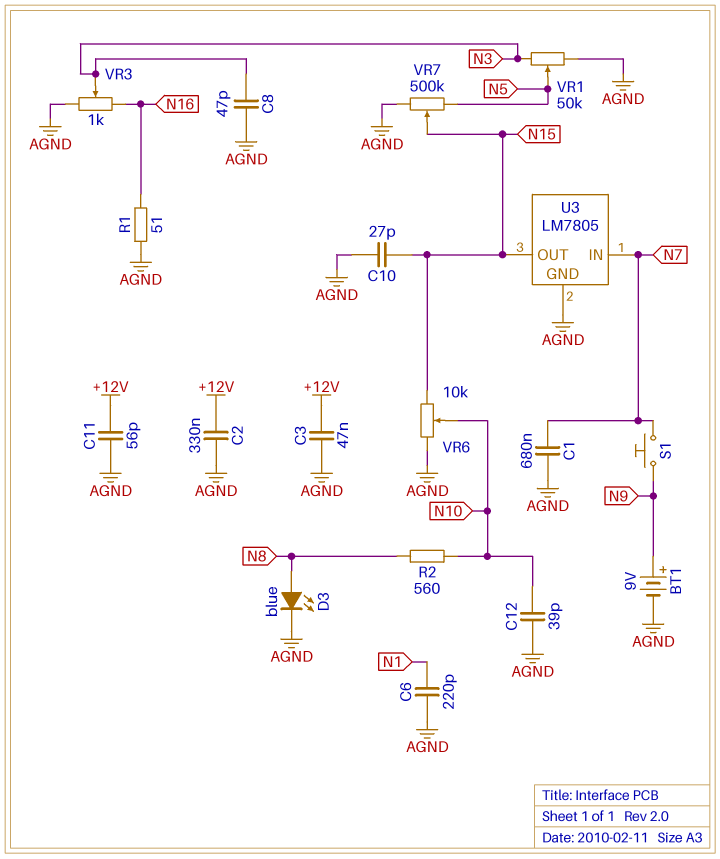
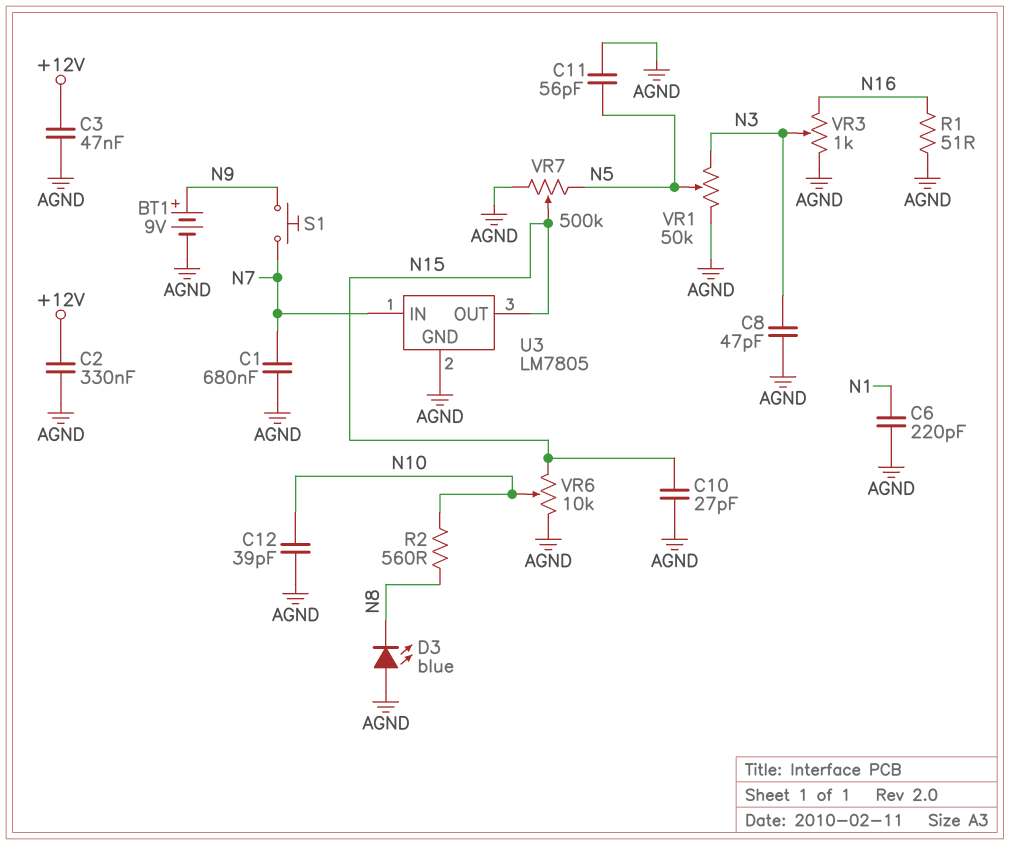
C11: 56pF (+12V, AGND) -> 56pF (AGND, N5)
D3: LED blue (A N8, K AGND) -> LED blue (A AGND, K N8)

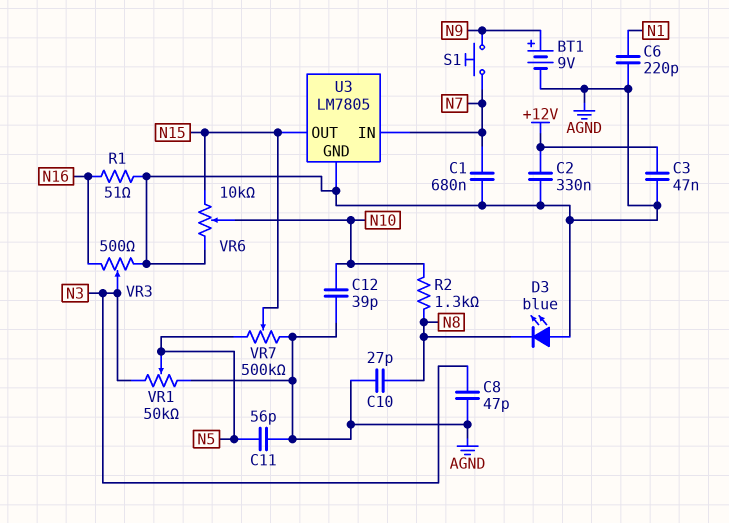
C10: 27pF (AGND, N15) -> 27pF (AGND, N8)
R2: 560 (N8, N10) -> 1.3k (N8, N10)
VR3: 1k (AGND, N16, wiper N3) -> 500 (AGND, N16, wiper N3)

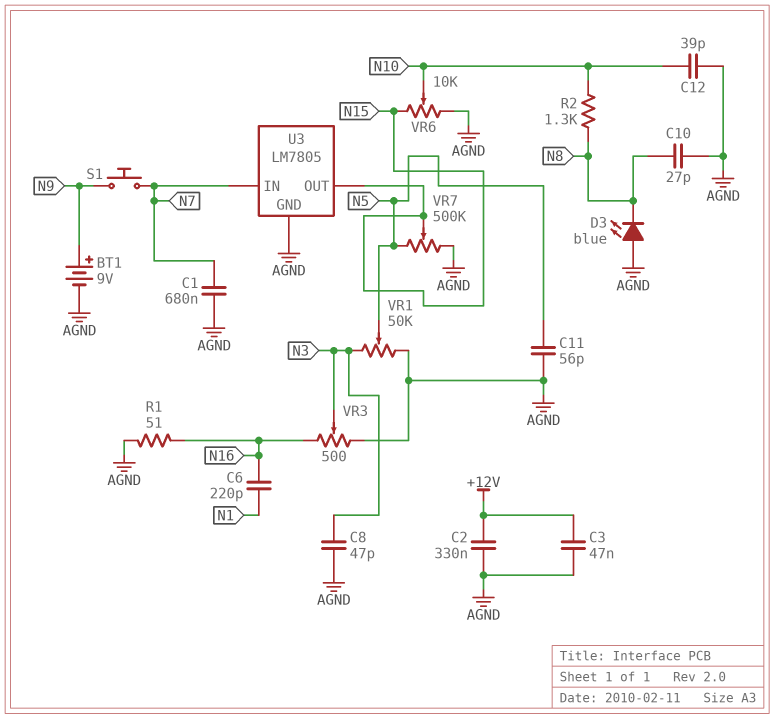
C6: 220pF (AGND, N1) -> 220pF (N1, N16)

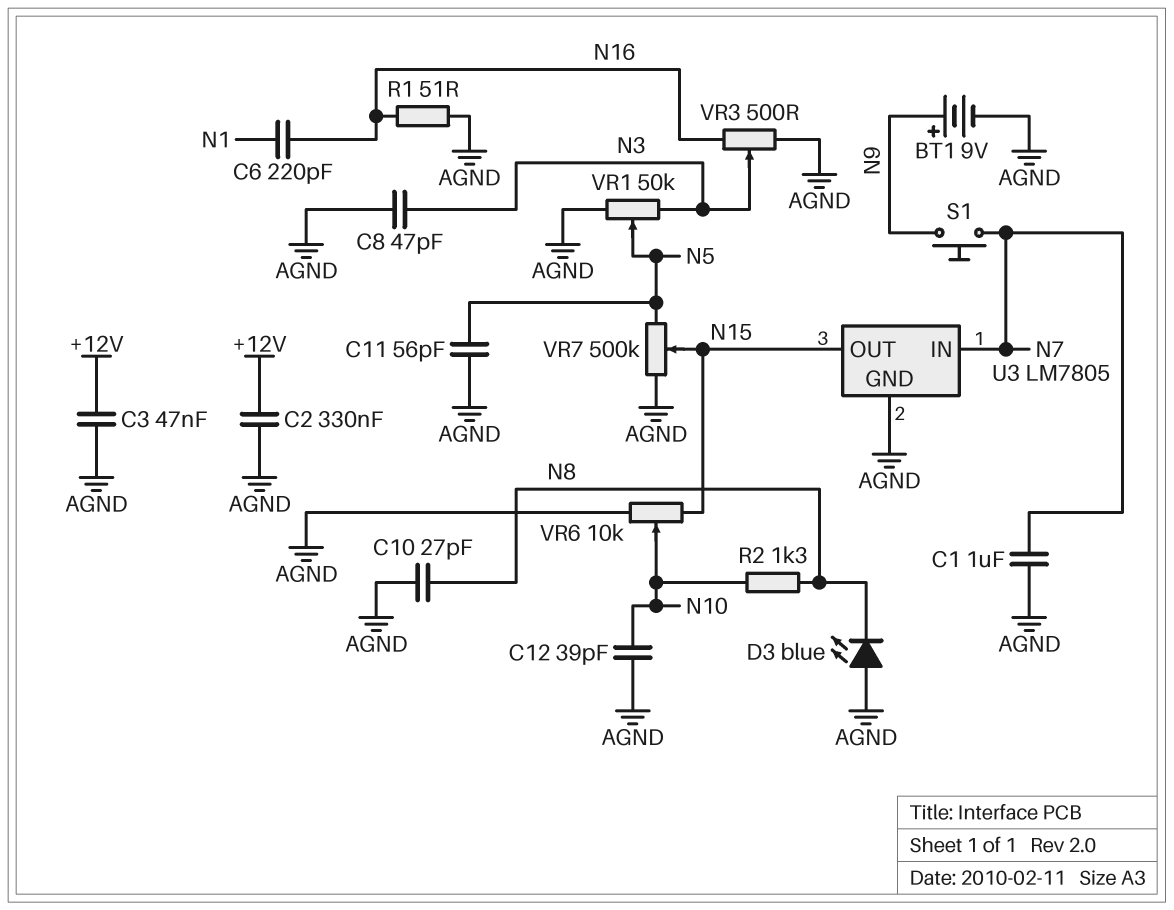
C1: 680nF (AGND, N7) -> 1uF (AGND, N7)

